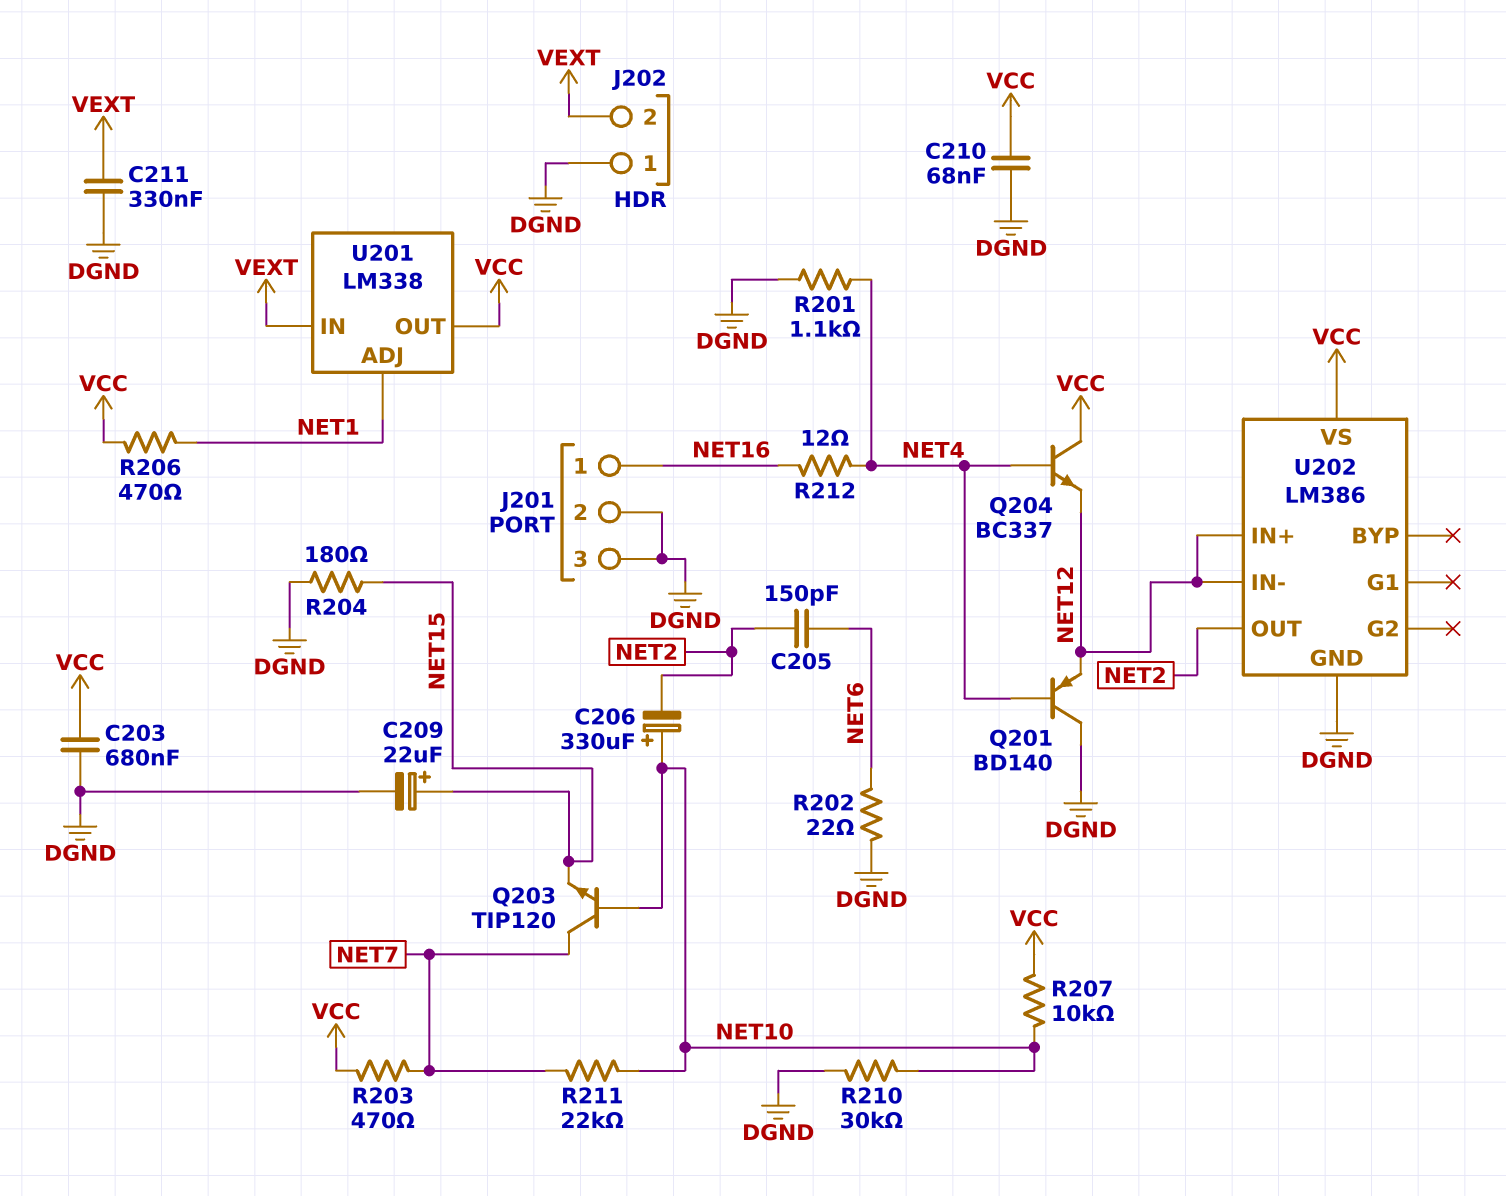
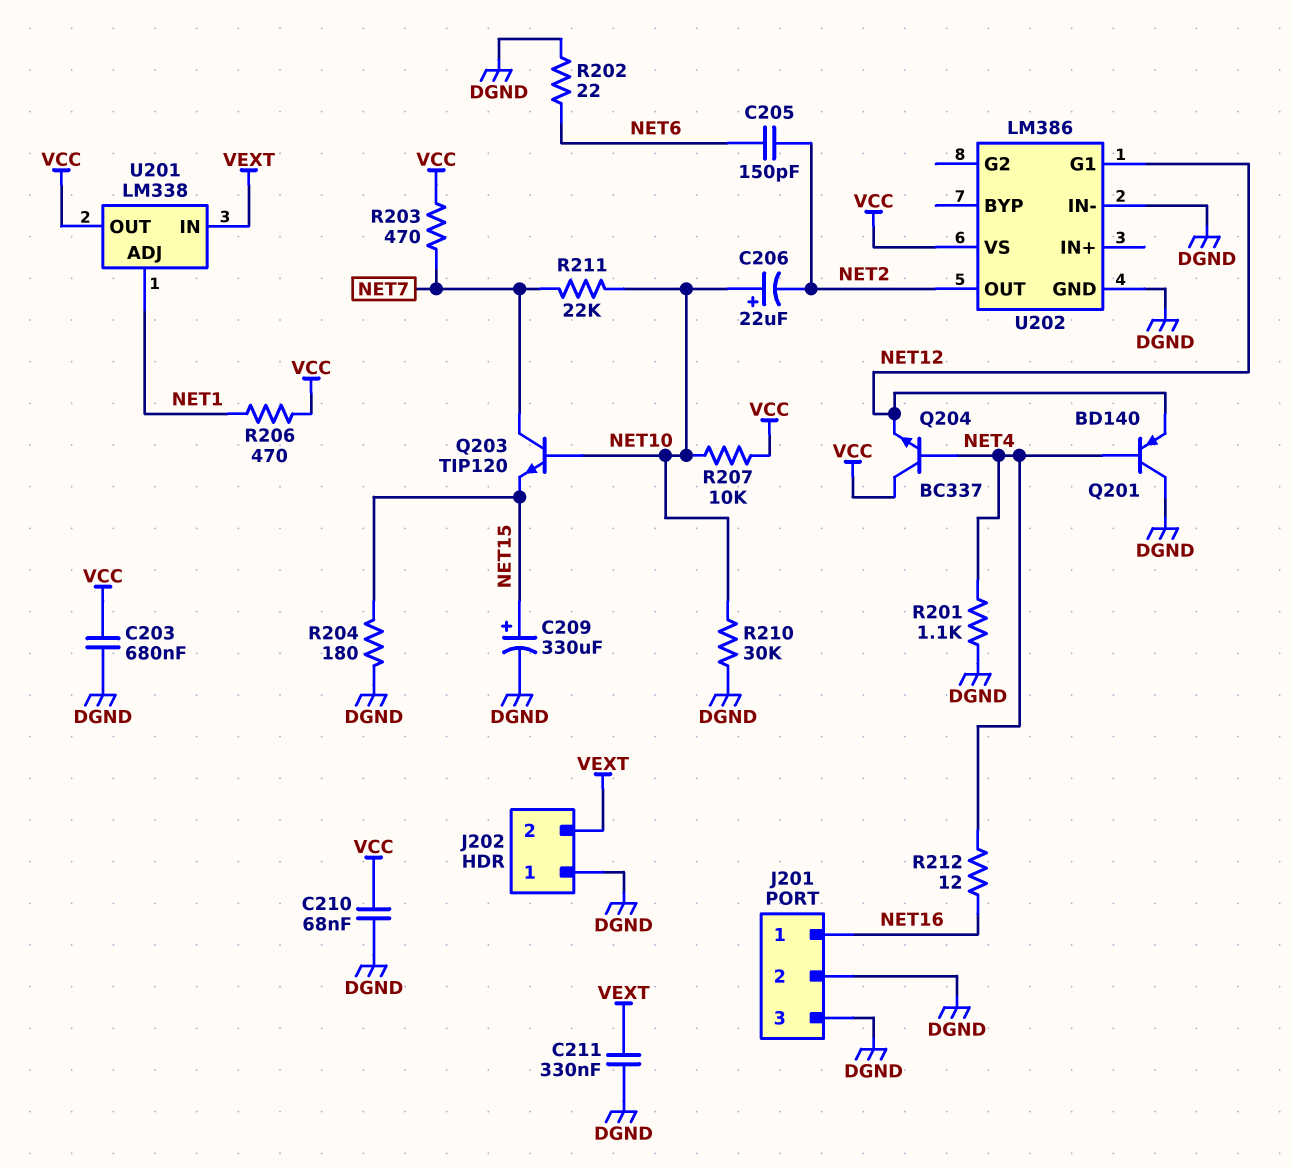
C206: 330uF (plus NET10, minus NET2) -> 22uF (plus NET10, minus NET2)
C209: 22uF (plus NET15, minus DGND) -> 330uF (plus NET15, minus DGND)
U202 pin G1: none -> NET12
U202 pin IN+: NET12 -> none
U202 pin IN-: NET12 -> DGND

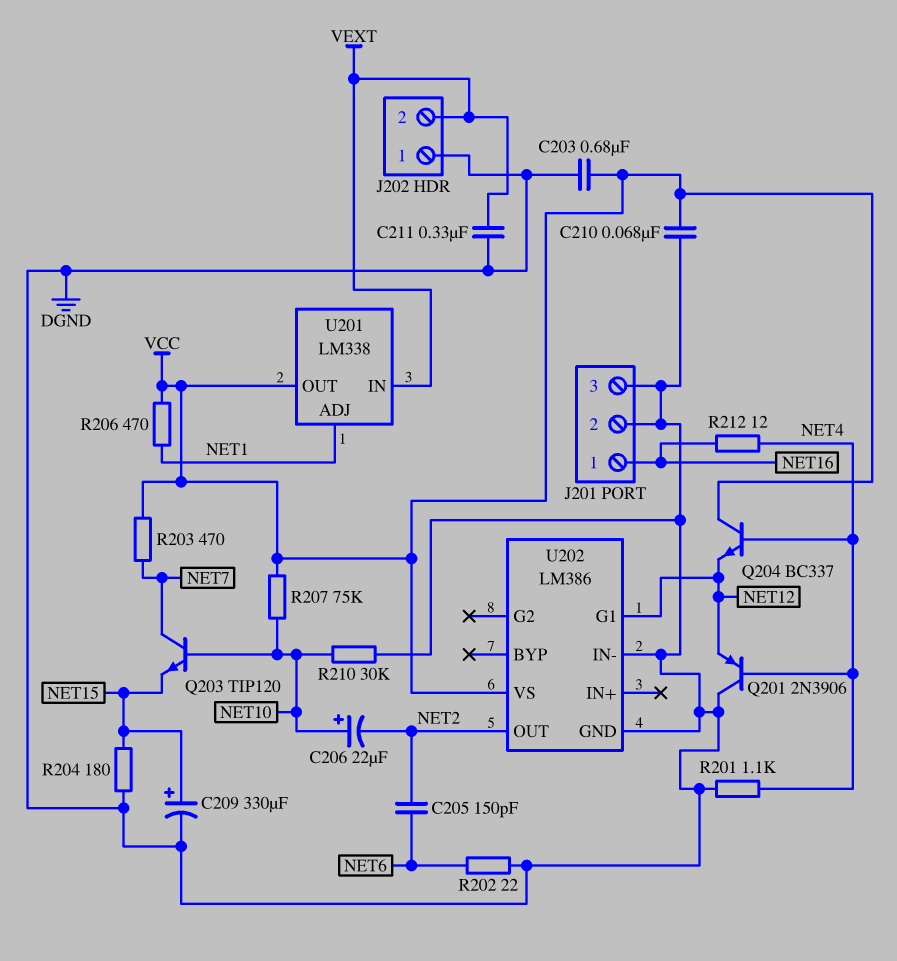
Q201: PNP BD140 (B NET4, C DGND, E NET12) -> PNP 2N3906 (B NET4, C DGND, E NET12)
R207: 10k (NET10, VCC) -> 75k (NET10, VCC)
R211: 22k (NET7, NET10) -> none

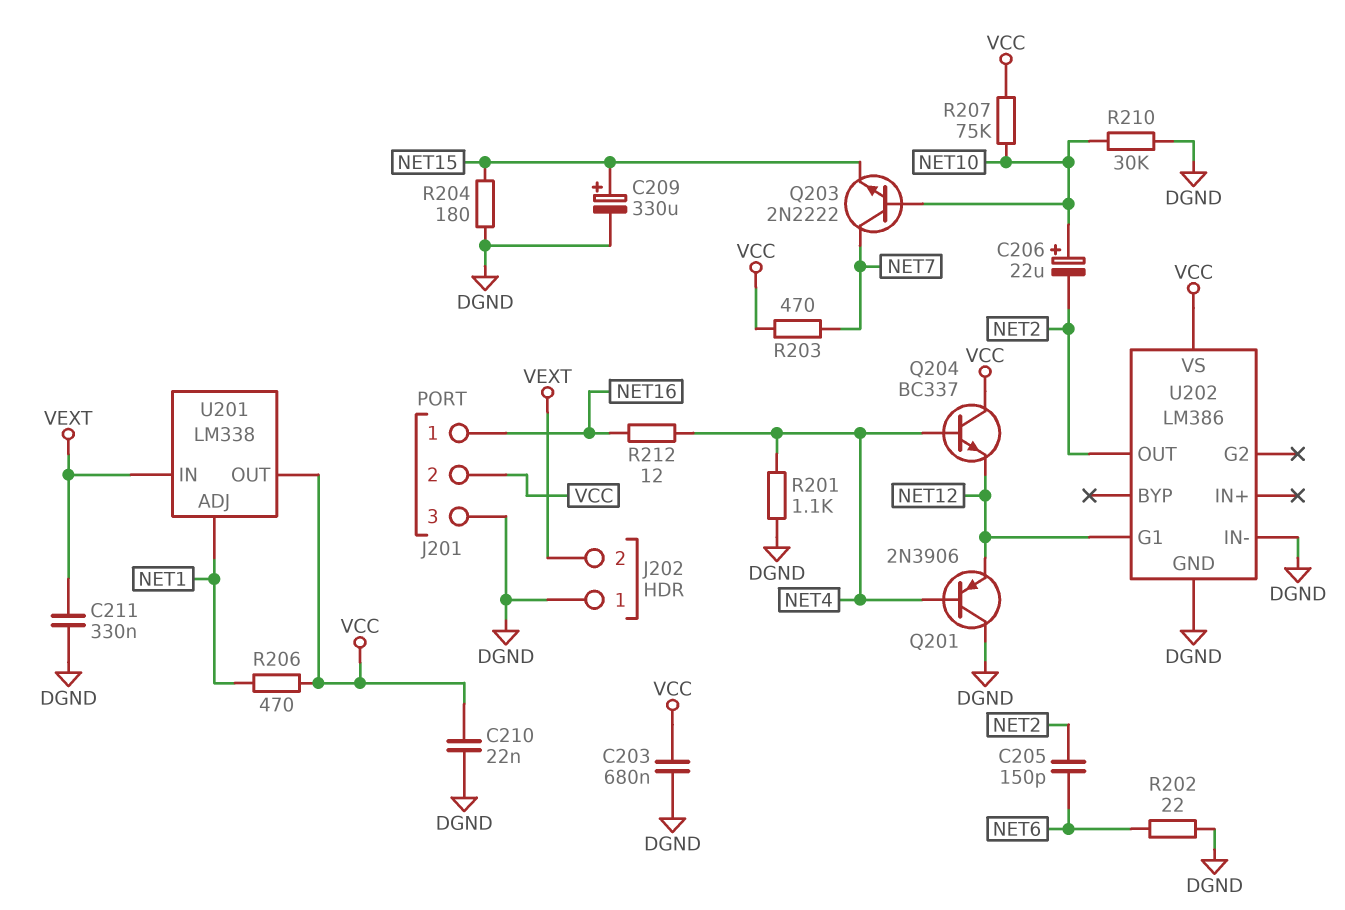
C210: 68nF (DGND, VCC) -> 22nF (DGND, VCC)
J201 pin 2: DGND -> VCC
Q203: NPN TIP120 (B NET10, C NET7, E NET15) -> NPN 2N2222 (B NET10, C NET7, E NET15)

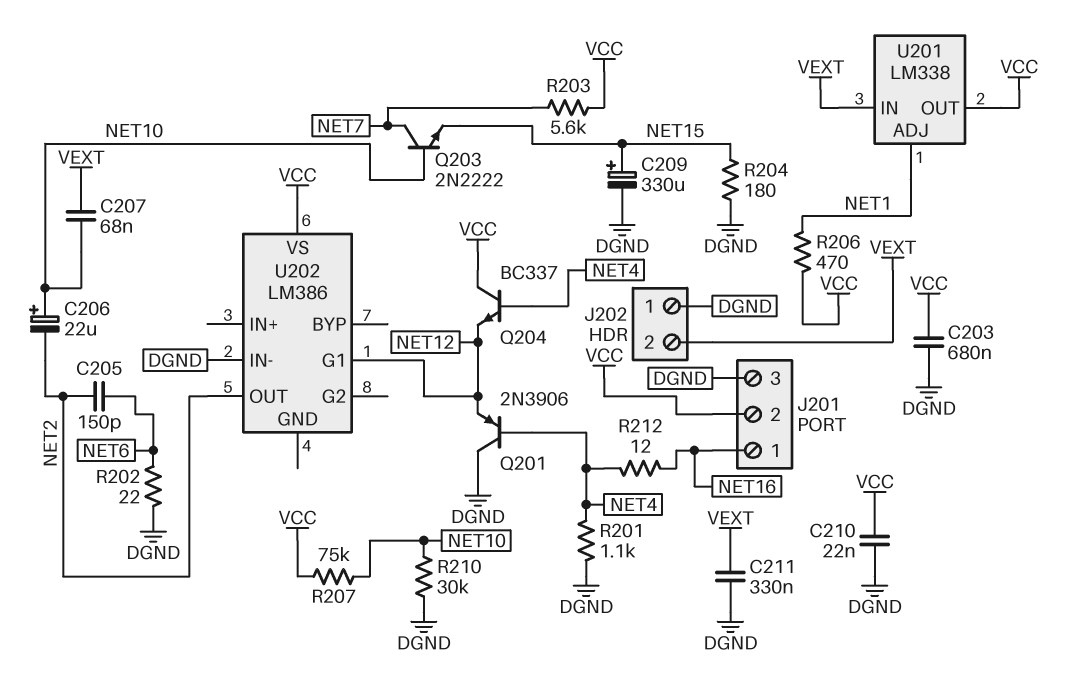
C207: none -> 68nF (NET10, VEXT)
R203: 470 (NET7, VCC) -> 5.6k (NET7, VCC)
U202 pin GND: DGND -> none

